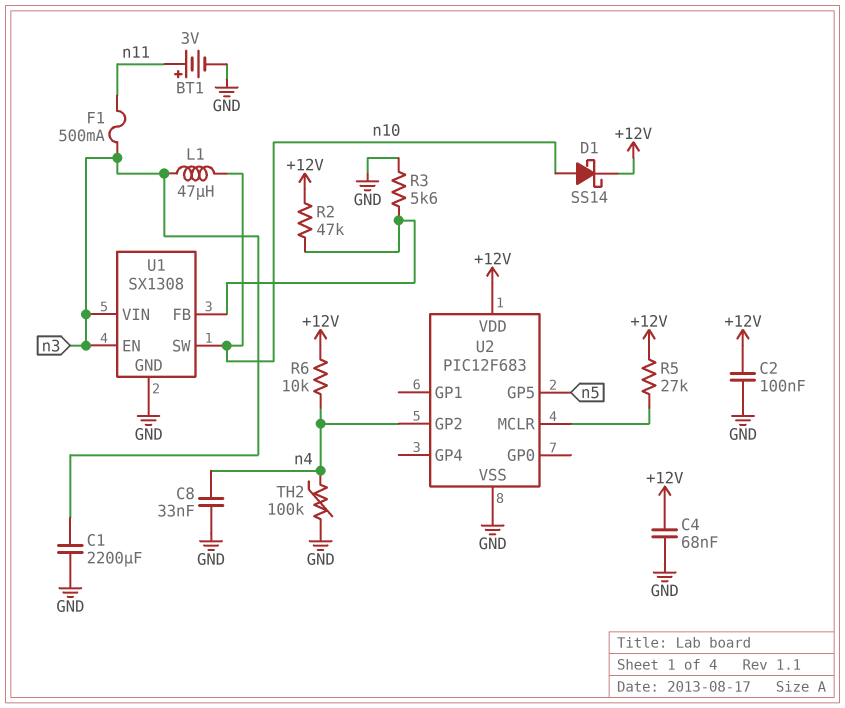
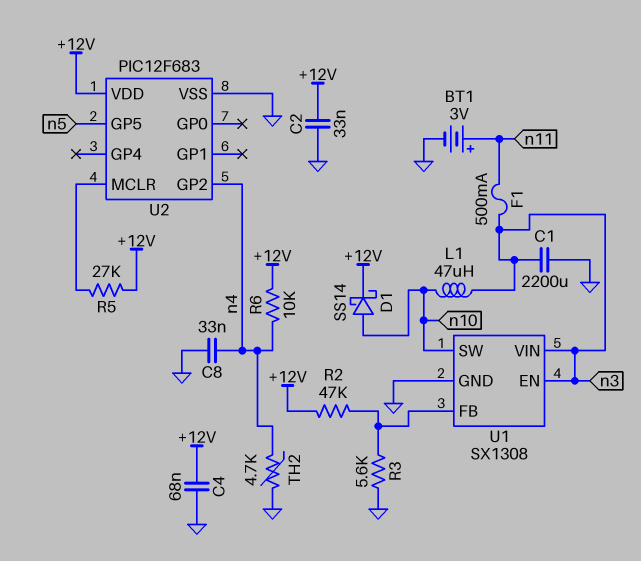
C2: 100nF (+12V, GND) -> 33nF (+12V, GND)
TH2: 100k (GND, n4) -> 4.7k (GND, n4)

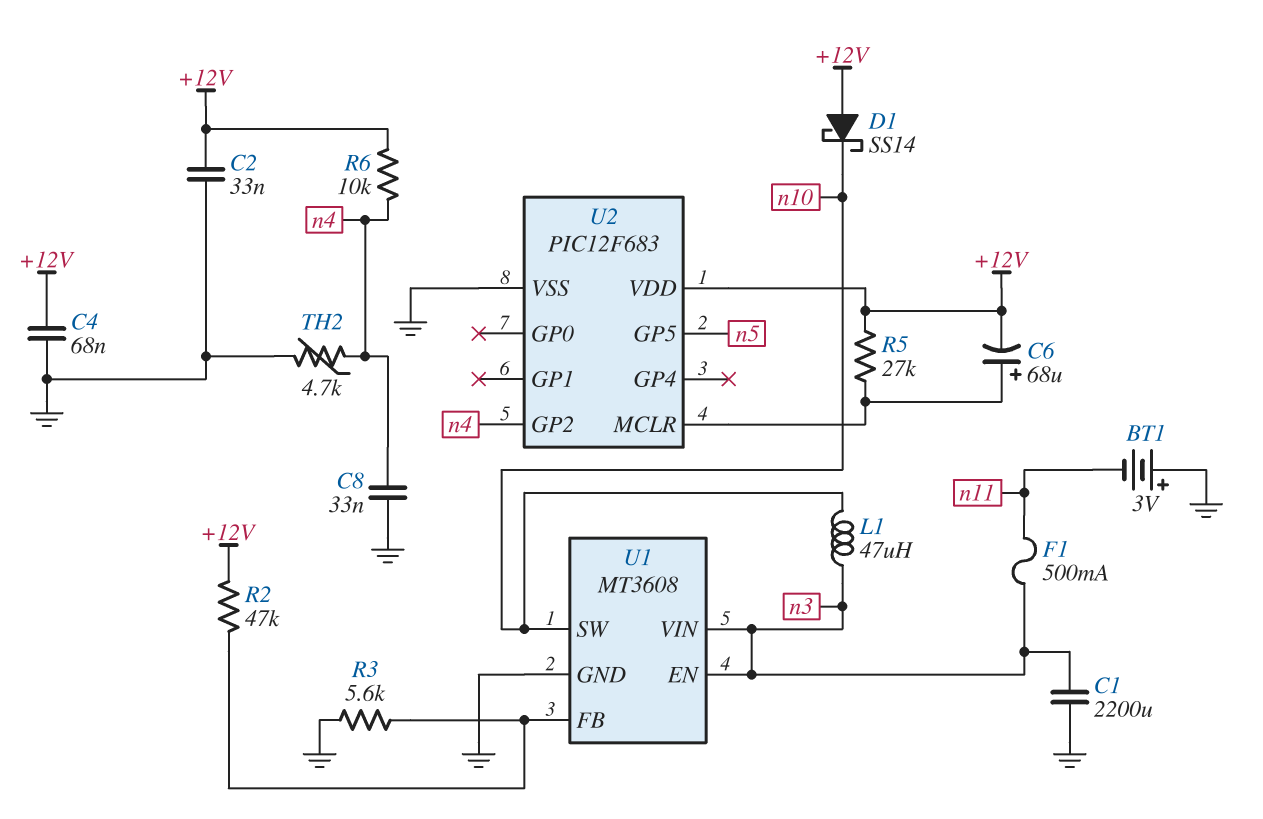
BT1: 3V (plus n11, minus GND) -> 3V (plus GND, minus n11)
C6: none -> 68uF (plus U2/MCLR, minus +12V)
D1: schottky SS14 (A n10, K +12V) -> schottky SS14 (A +12V, K n10)
U1: SX1308 -> MT3608

